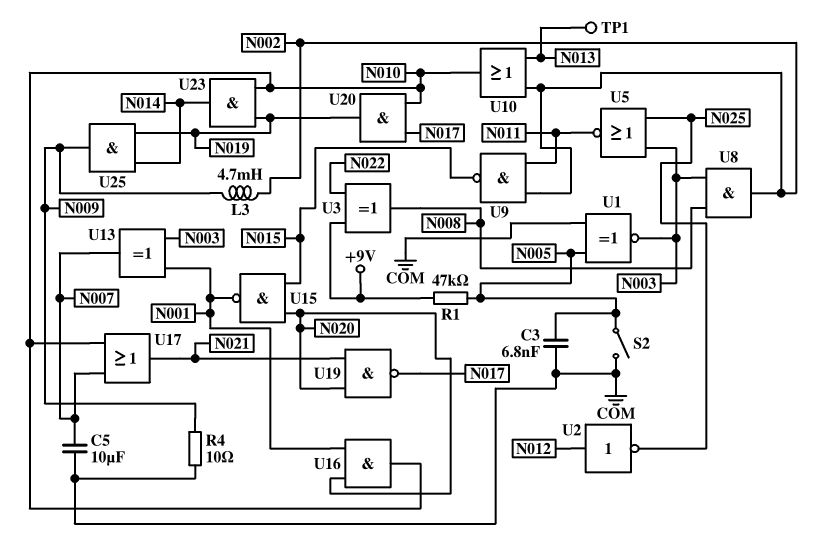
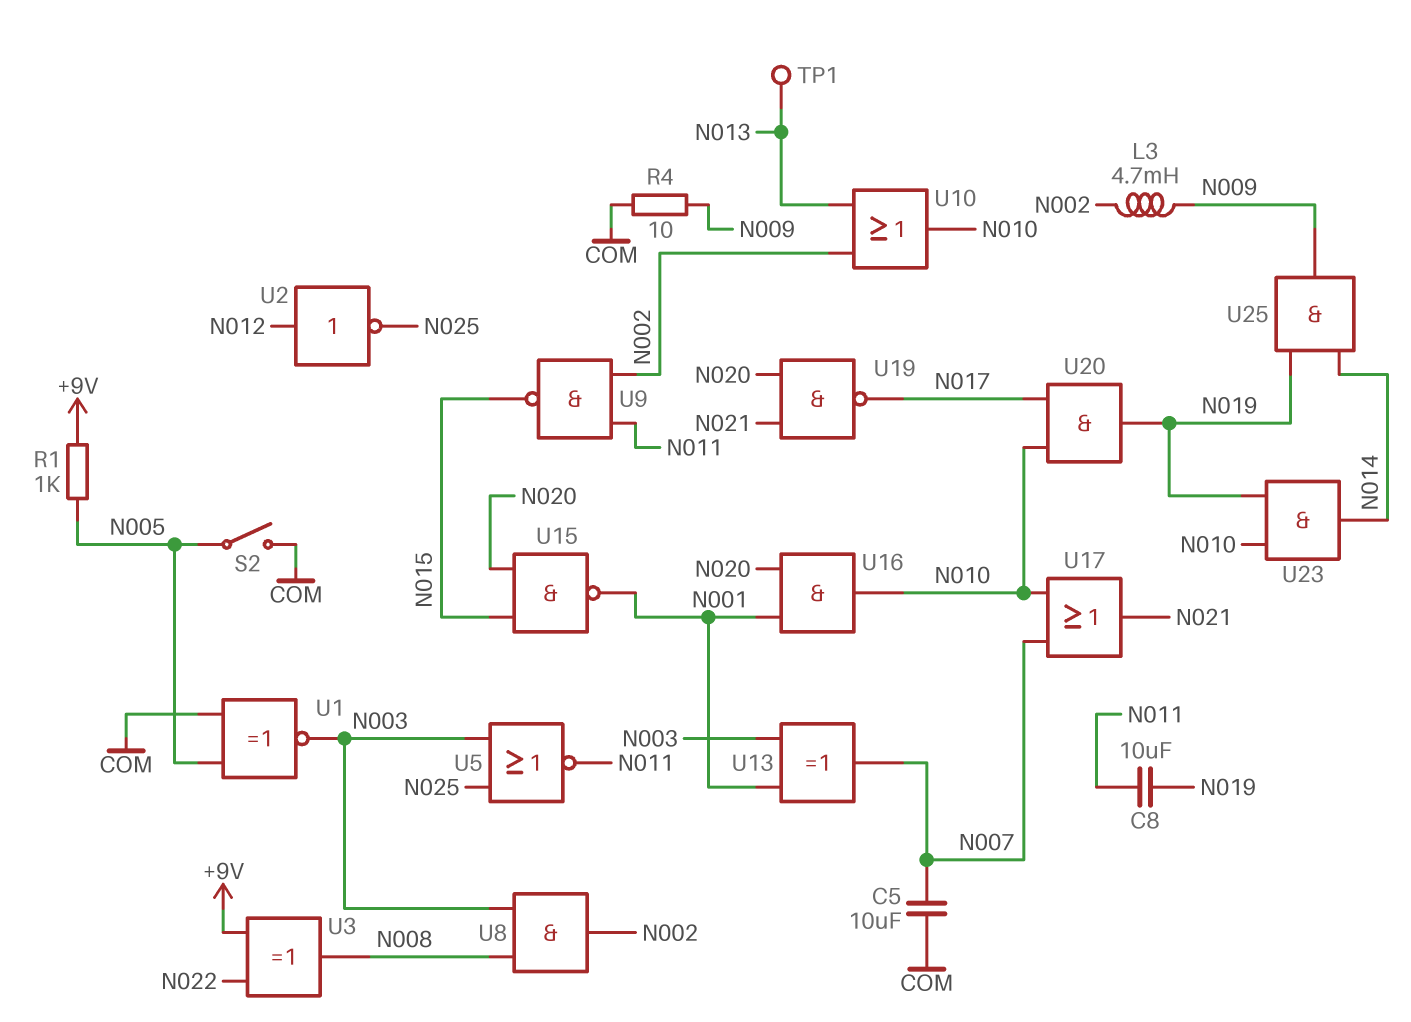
C3: 6.8nF (COM, N005) -> none
C8: none -> 10uF (N011, N019)
R1: 47k (+9V, N005) -> 1k (+9V, N005)

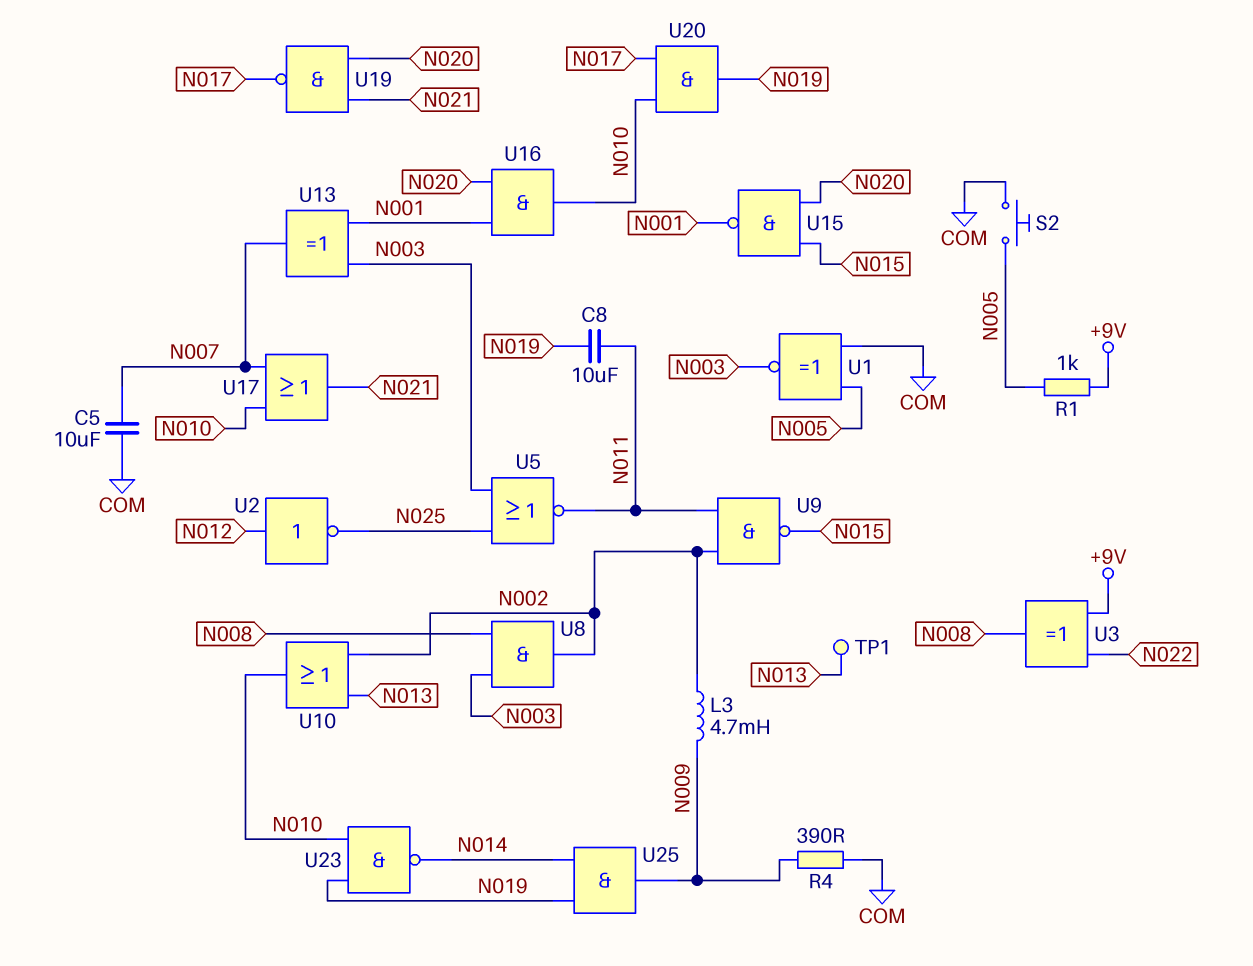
R4: 10 (COM, N009) -> 390 (COM, N009)
S2: switch (COM, N005) -> button (COM, N005)
U23: AND (in N010, in N019, out N014) -> NAND (in N010, in N019, out N014)

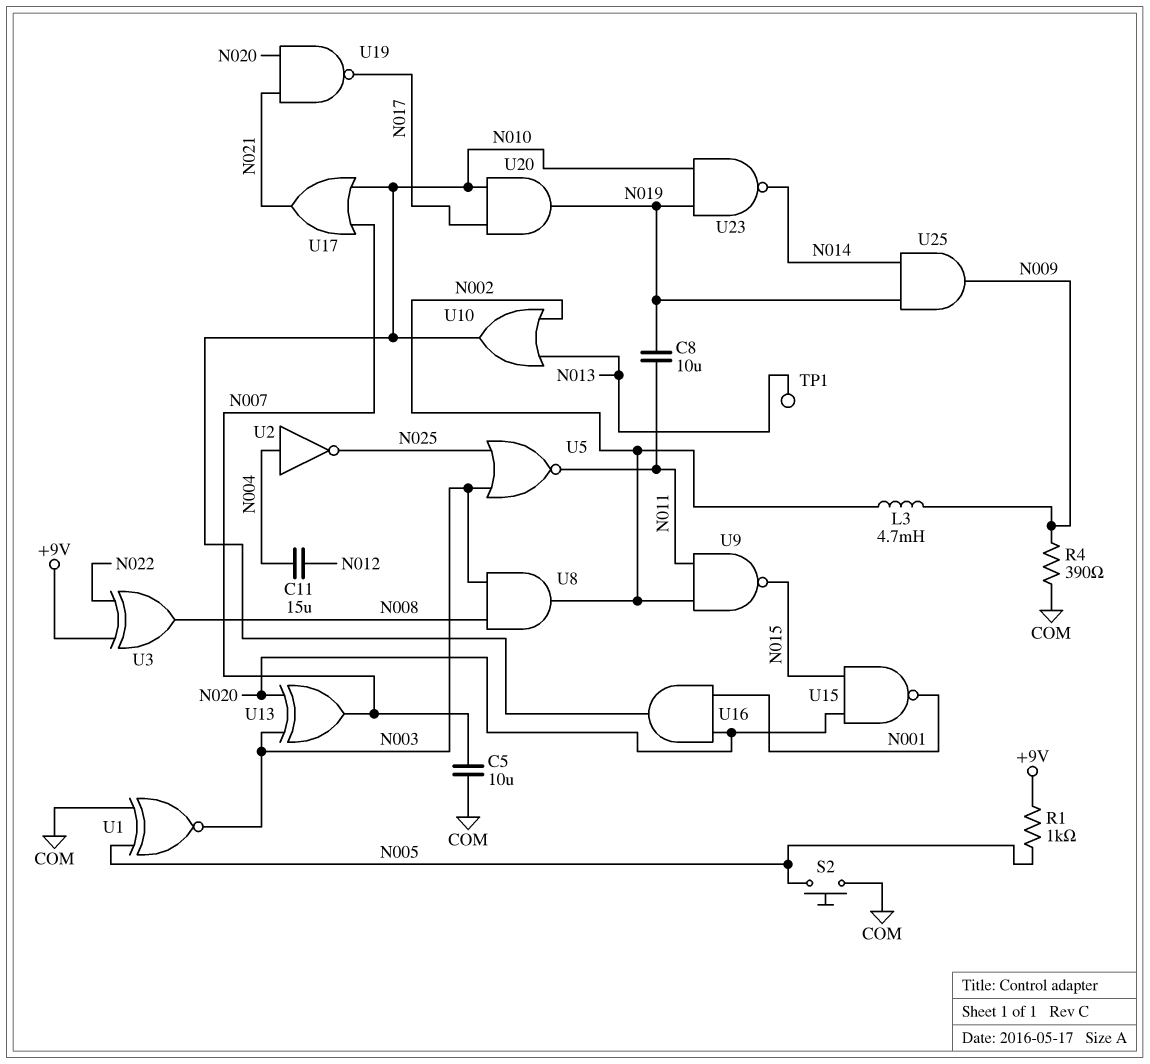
C11: none -> 15uF (N004, N012)
U2: NOT (in N012, out N025) -> NOT (in N004, out N025)
U13: XOR (in N001, in N003, out N007) -> XOR (in N003, in N020, out N007)

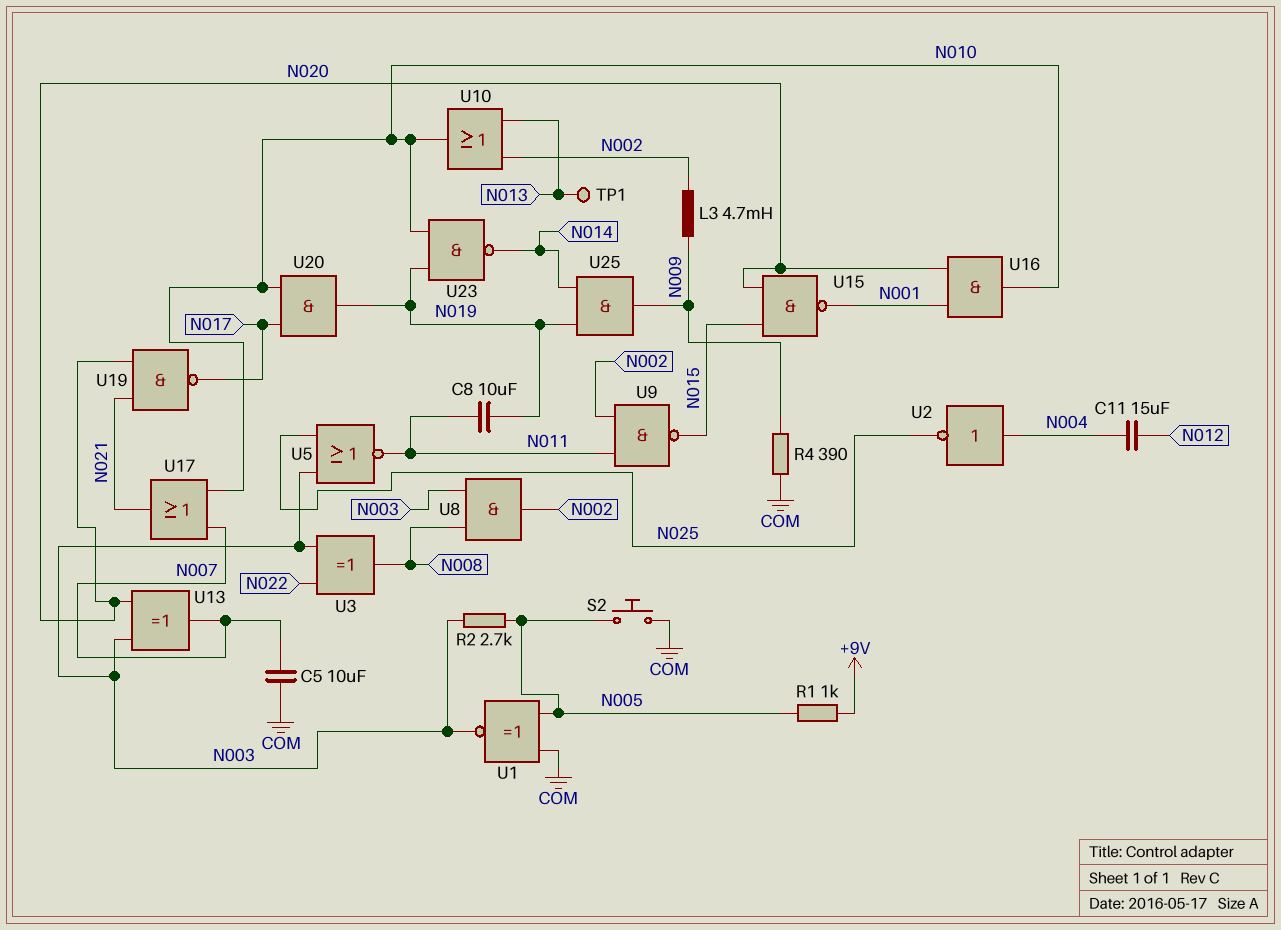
R2: none -> 2.7k (N003, N005)
U3: XOR (in +9V, in N022, out N008) -> XOR (in N003, in N022, out N008)

